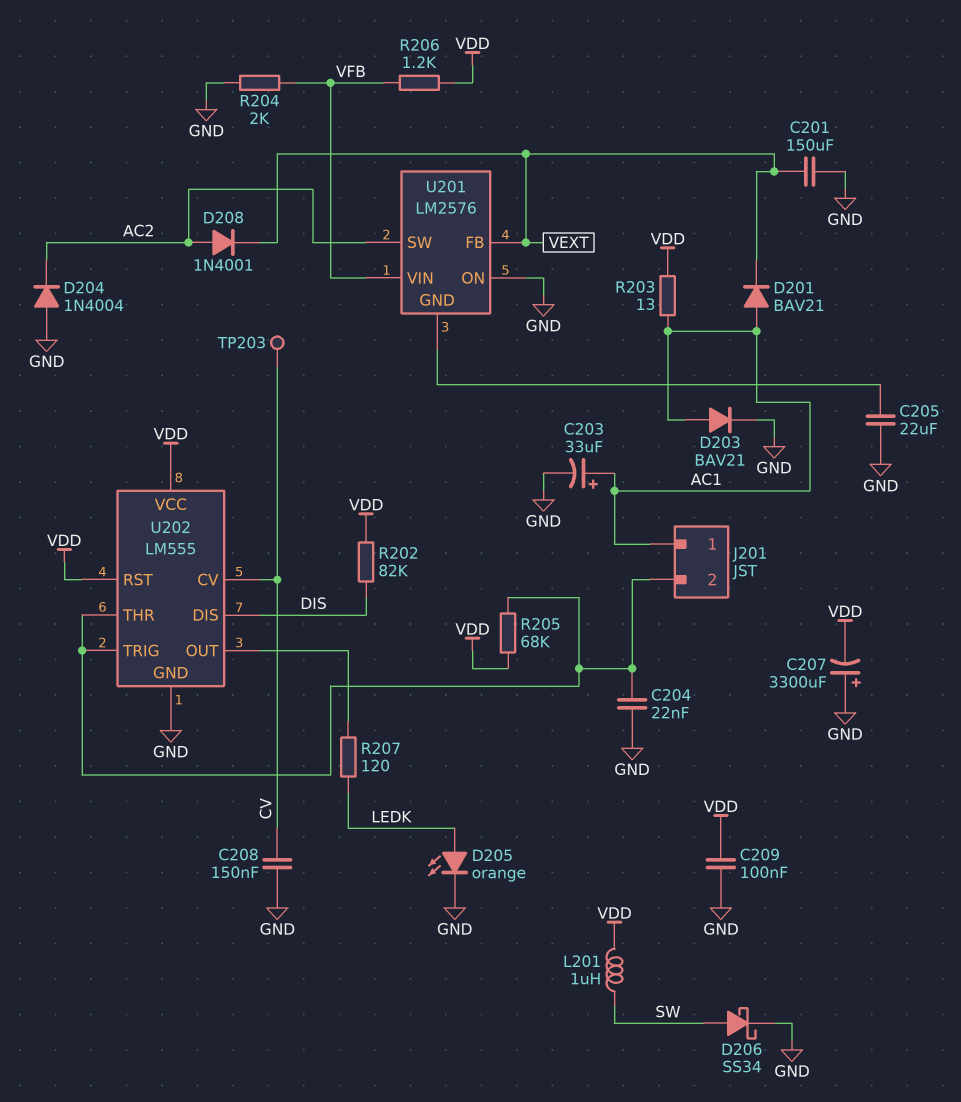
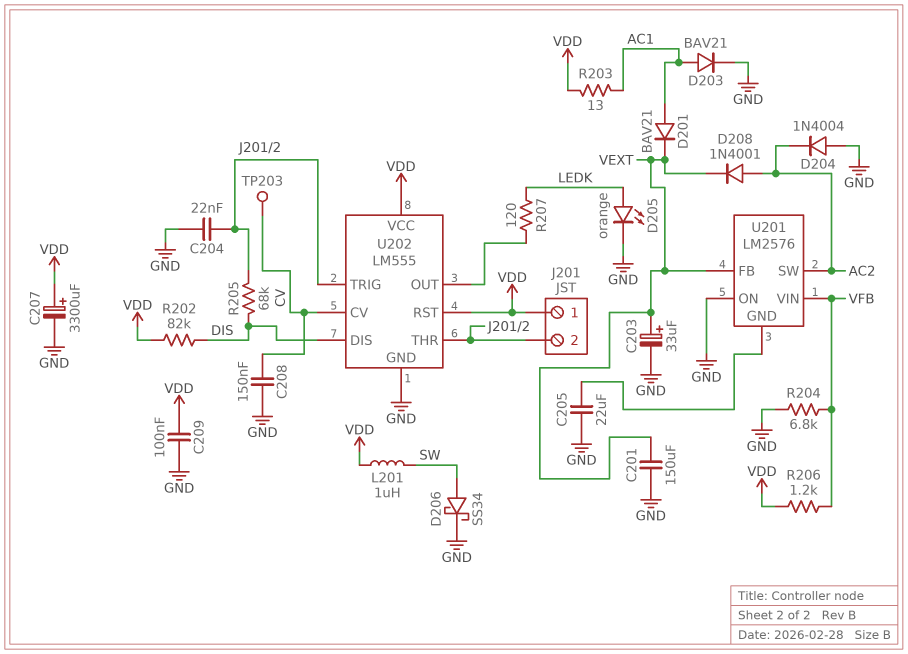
C203: 33uF (plus AC1, minus GND) -> 33uF (plus VEXT, minus GND)
C207: 3300uF (plus GND, minus VDD) -> 3300uF (plus VDD, minus GND)
J201 pin 1: AC1 -> VDD
R204: 2k (GND, VFB) -> 6.8k (GND, VFB)
R205: 68k (J201/2, VDD) -> 68k (DIS, J201/2)

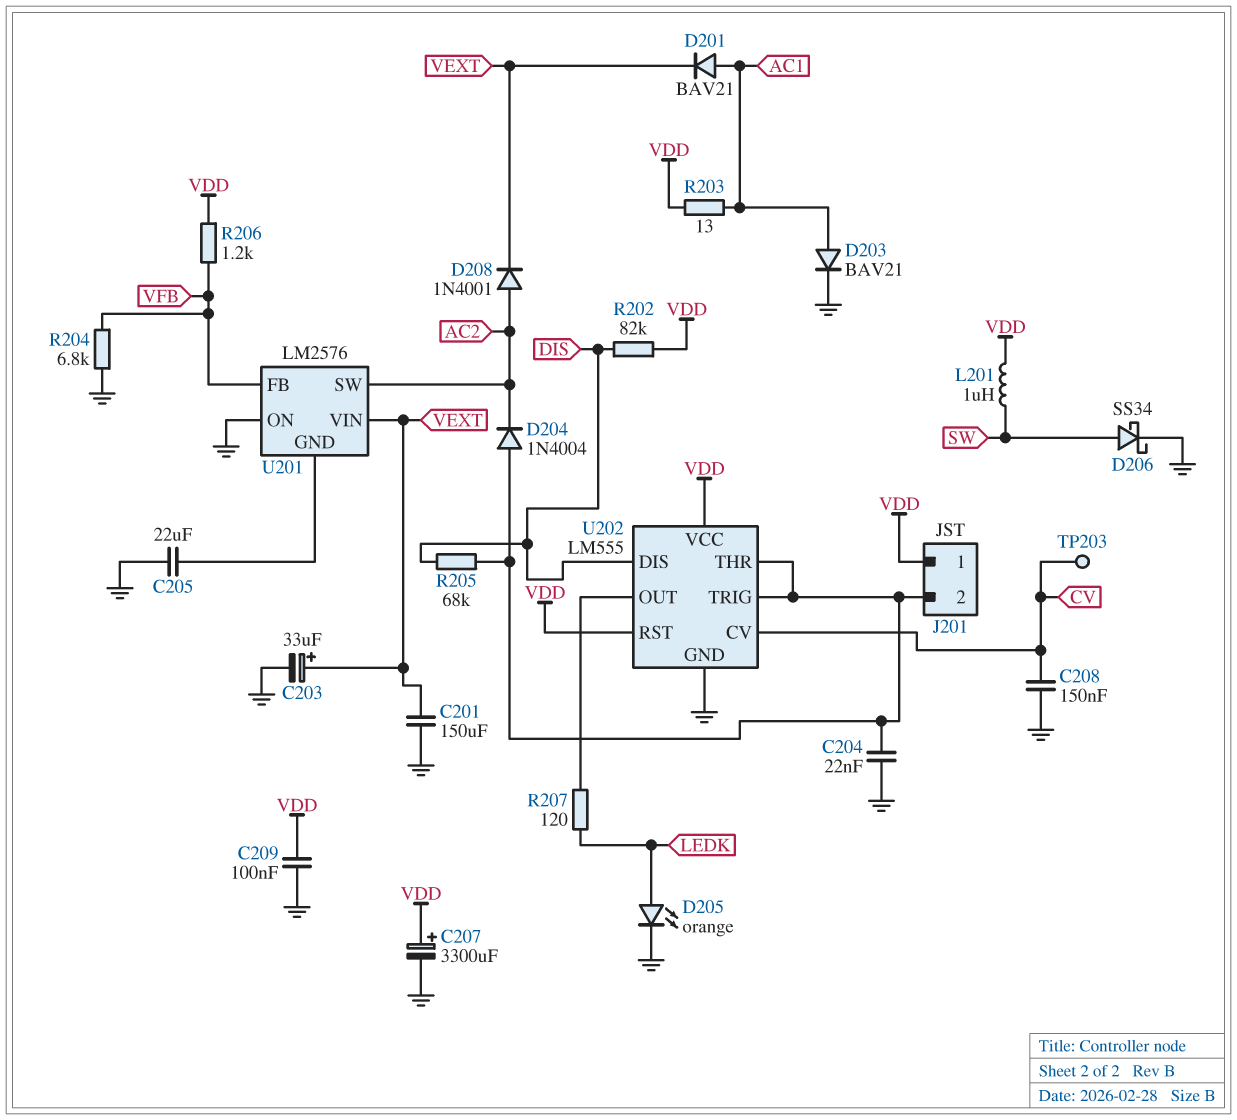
D204: diode 1N4004 (A GND, K AC2) -> diode 1N4004 (A J201/2, K AC2)
U201 pin FB: VEXT -> VFB
U201 pin VIN: VFB -> VEXT

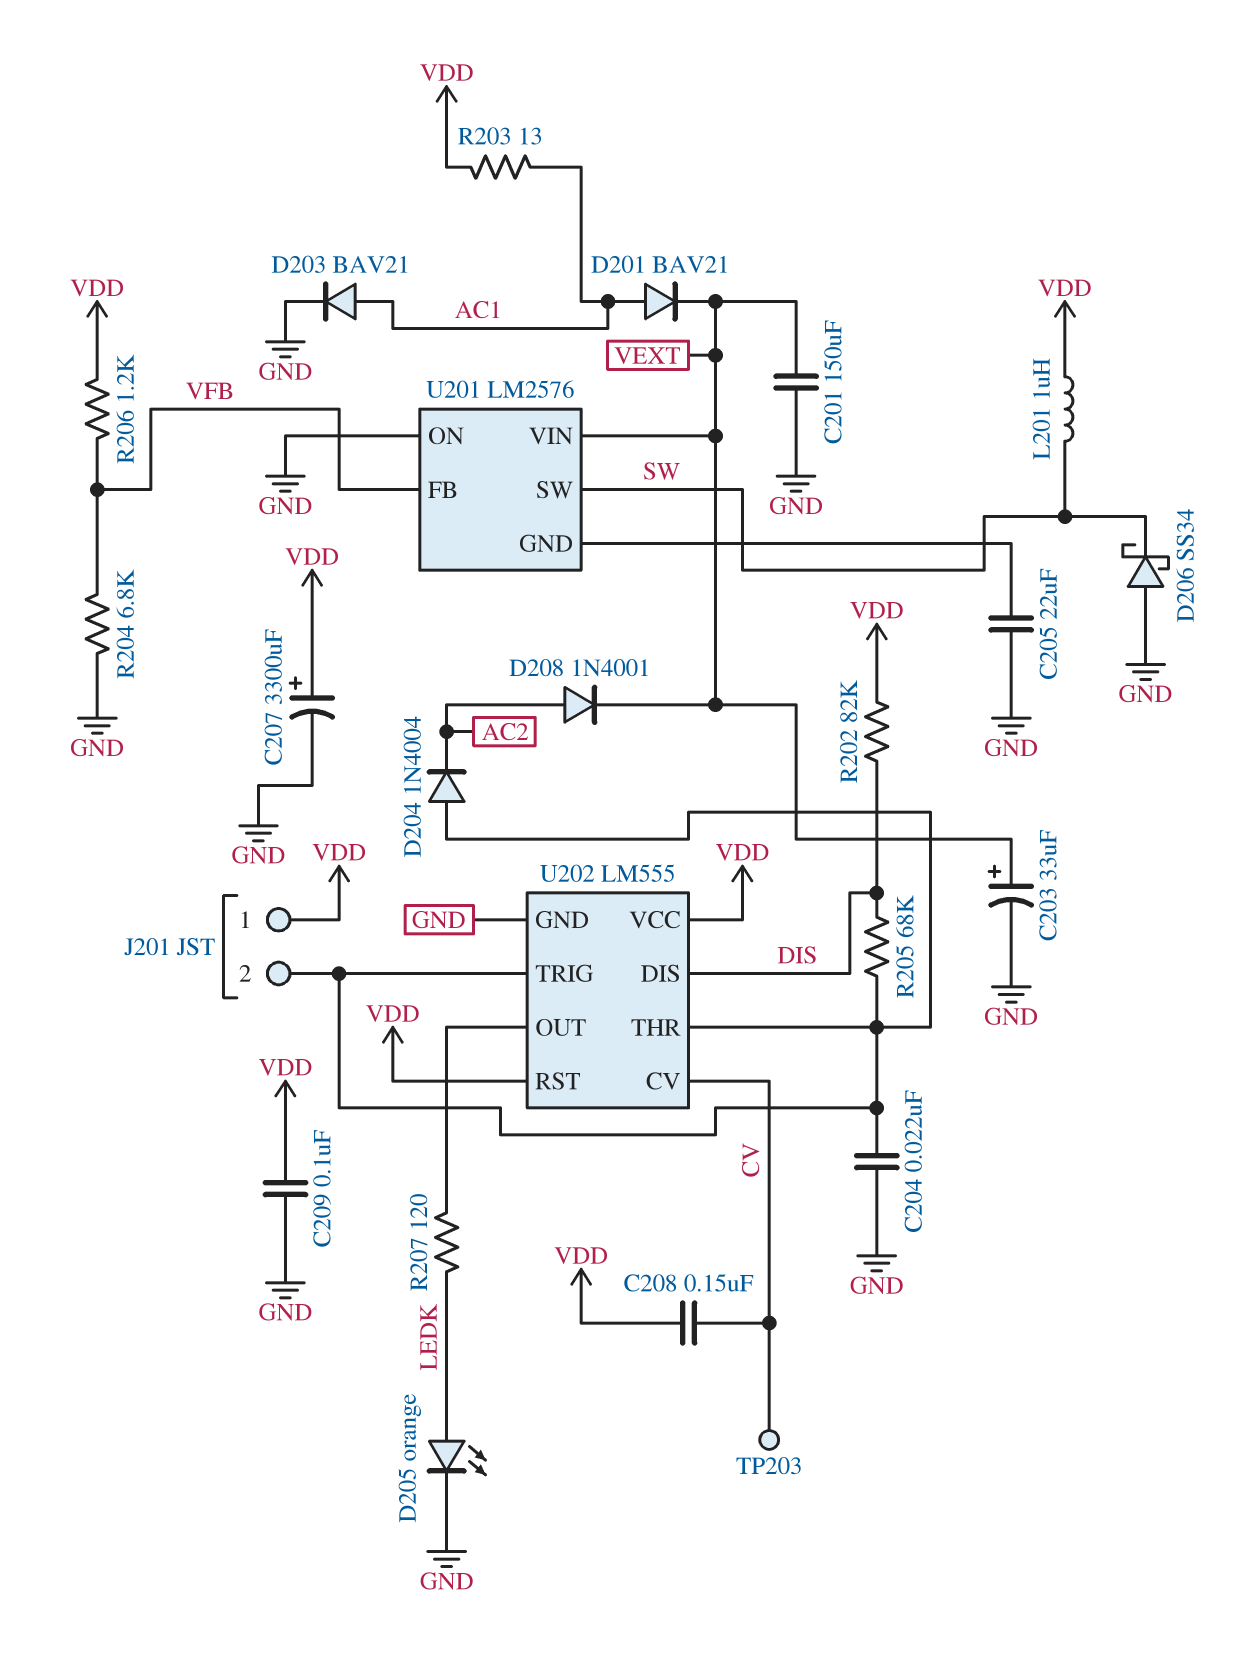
C208: 150nF (CV, GND) -> 150nF (CV, VDD)
D206: schottky SS34 (A SW, K GND) -> schottky SS34 (A GND, K SW)
U201 pin SW: AC2 -> SW

